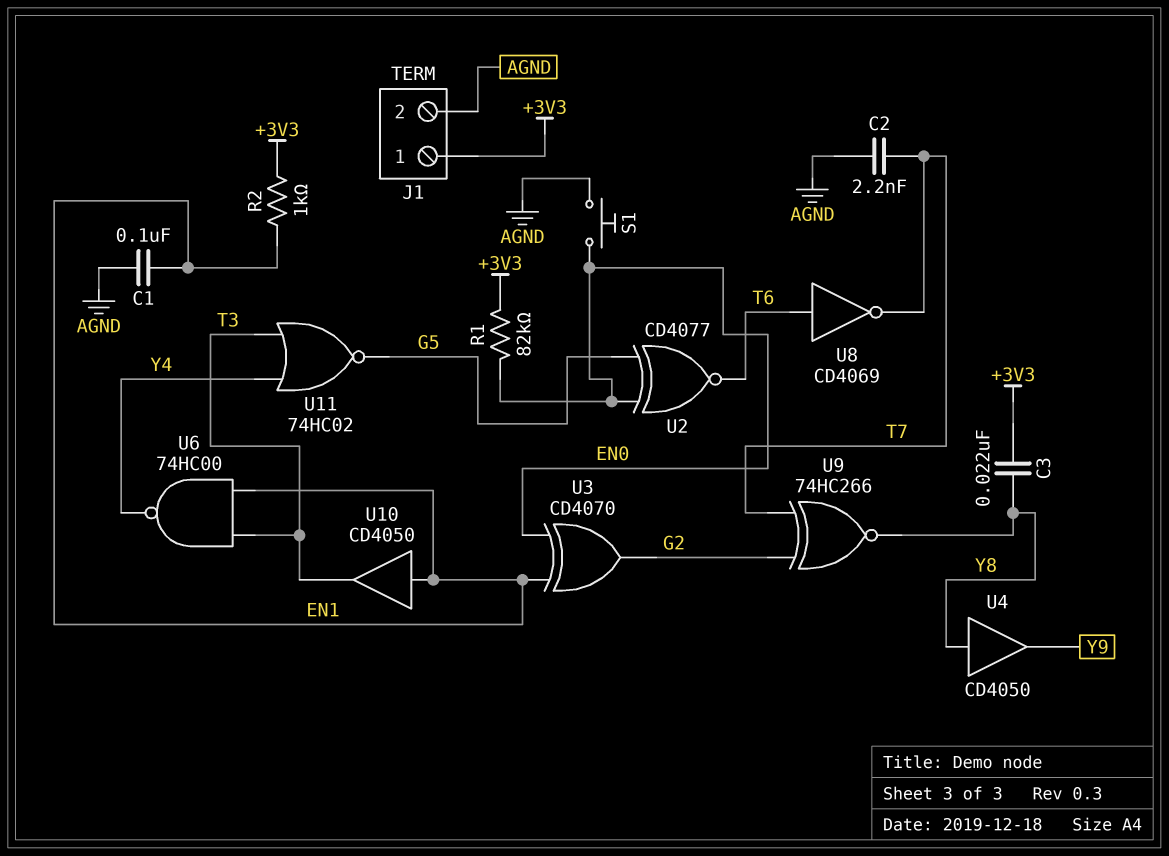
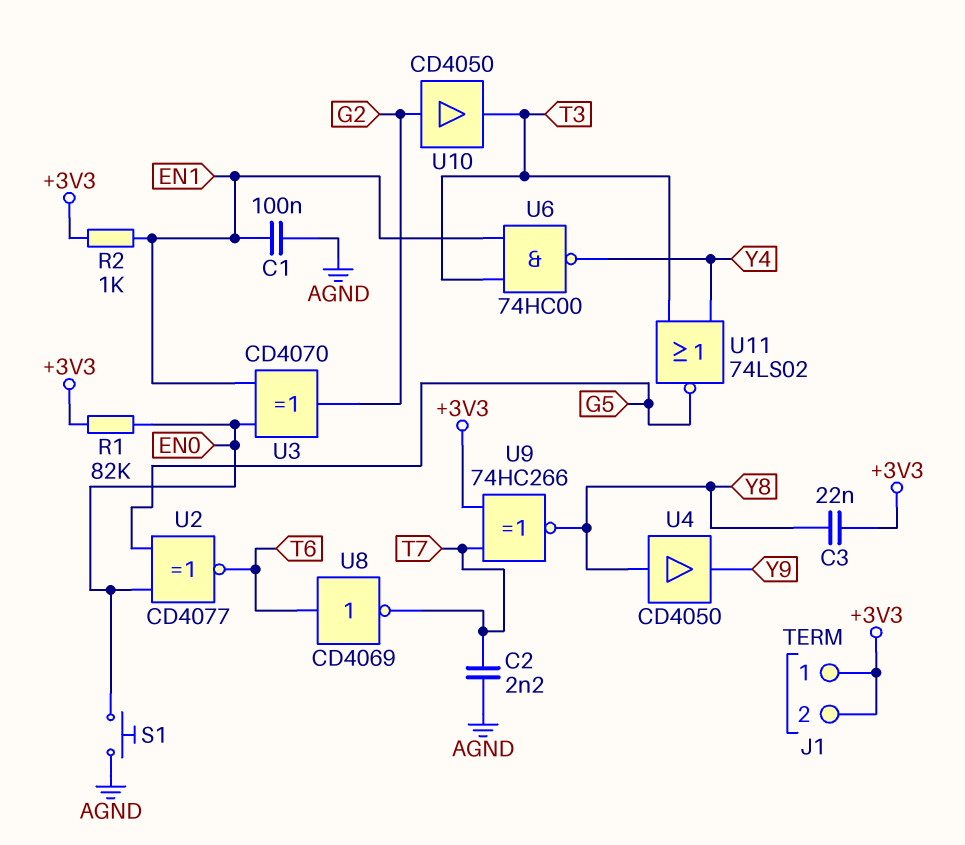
J1 pin 2: AGND -> +3V3
U9: XNOR 74HC266 (in G2, in T7, out Y8) -> XNOR 74HC266 (in +3V3, in T7, out Y8)
U10: buffer CD4050 (in EN1, out T3) -> buffer CD4050 (in G2, out T3)
U11: NOR 74HC02 (in T3, in Y4, out G5) -> NOR 74LS02 (in T3, in Y4, out G5)

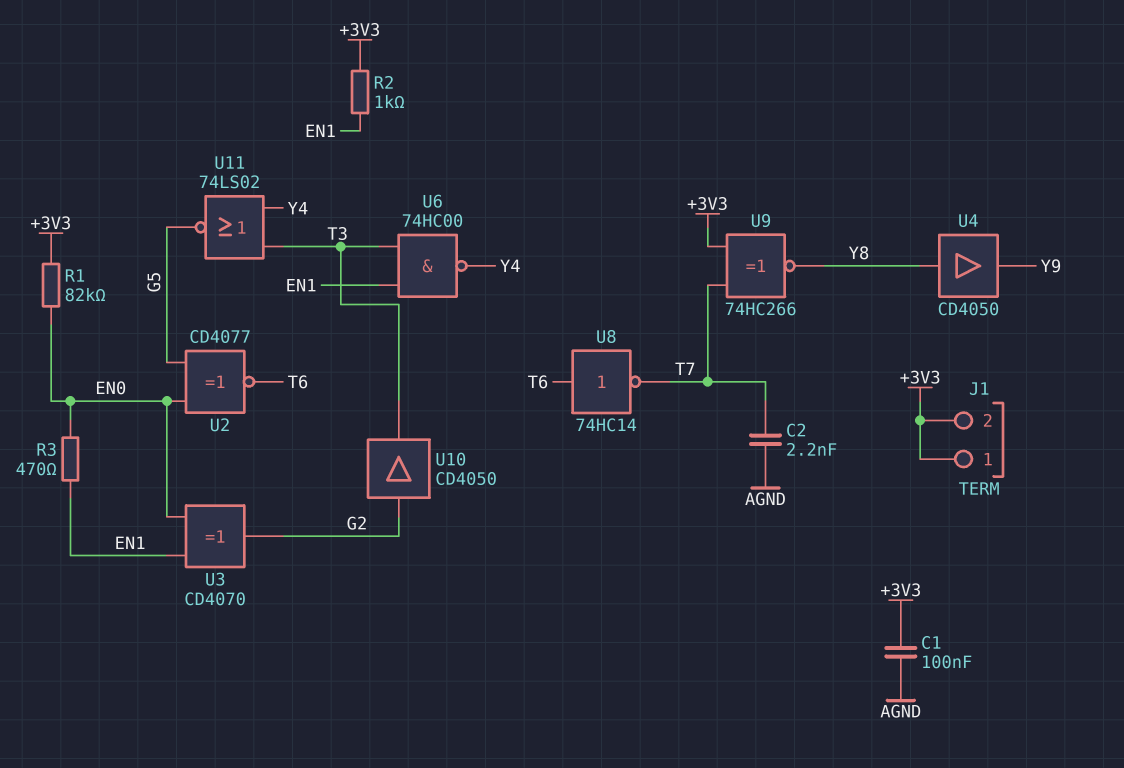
C1: 100nF (AGND, EN1) -> 100nF (+3V3, AGND)
C3: 22nF (+3V3, Y8) -> none
R3: none -> 470 (EN0, EN1)
S1: button (AGND, EN0) -> none
U8: NOT CD4069 (in T6, out T7) -> NOT 74HC14 (in T6, out T7)

